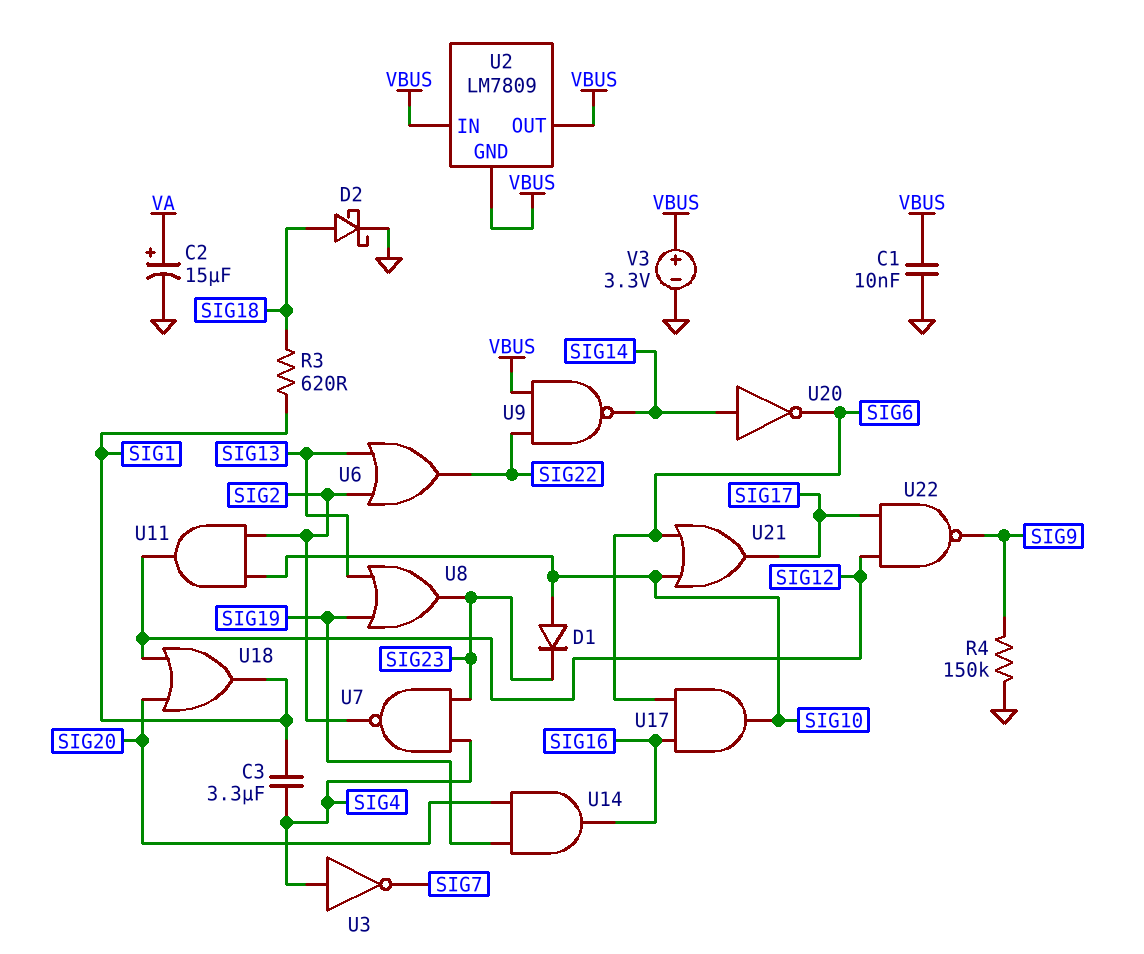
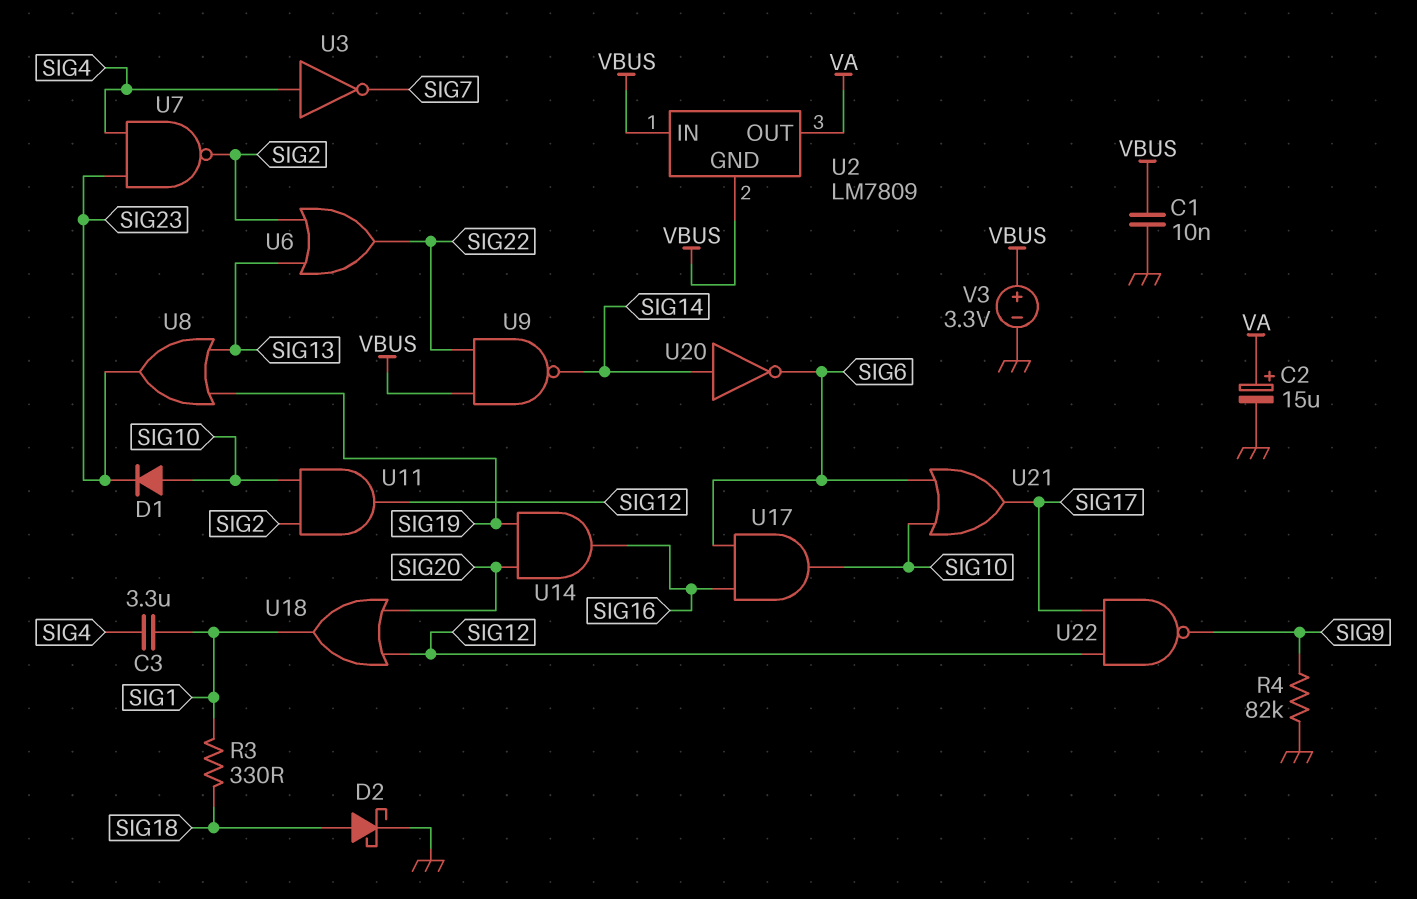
R3: 620 (SIG1, SIG18) -> 330 (SIG1, SIG18)
R4: 150k (GND, SIG9) -> 82k (GND, SIG9)
U2 pin OUT: VBUS -> VA

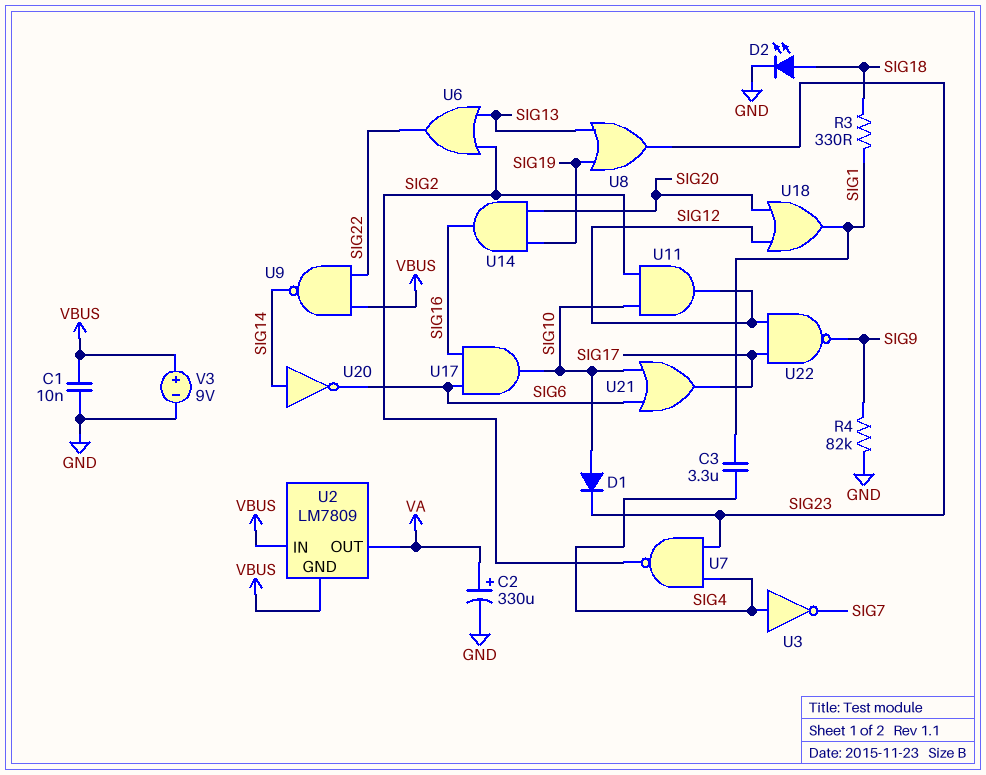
C2: 15uF (plus VA, minus GND) -> 330uF (plus VA, minus GND)
D2: schottky (A SIG18, K GND) -> LED (A SIG18, K GND)
V3: 3.3V (plus VBUS, minus GND) -> 9V (plus VBUS, minus GND)

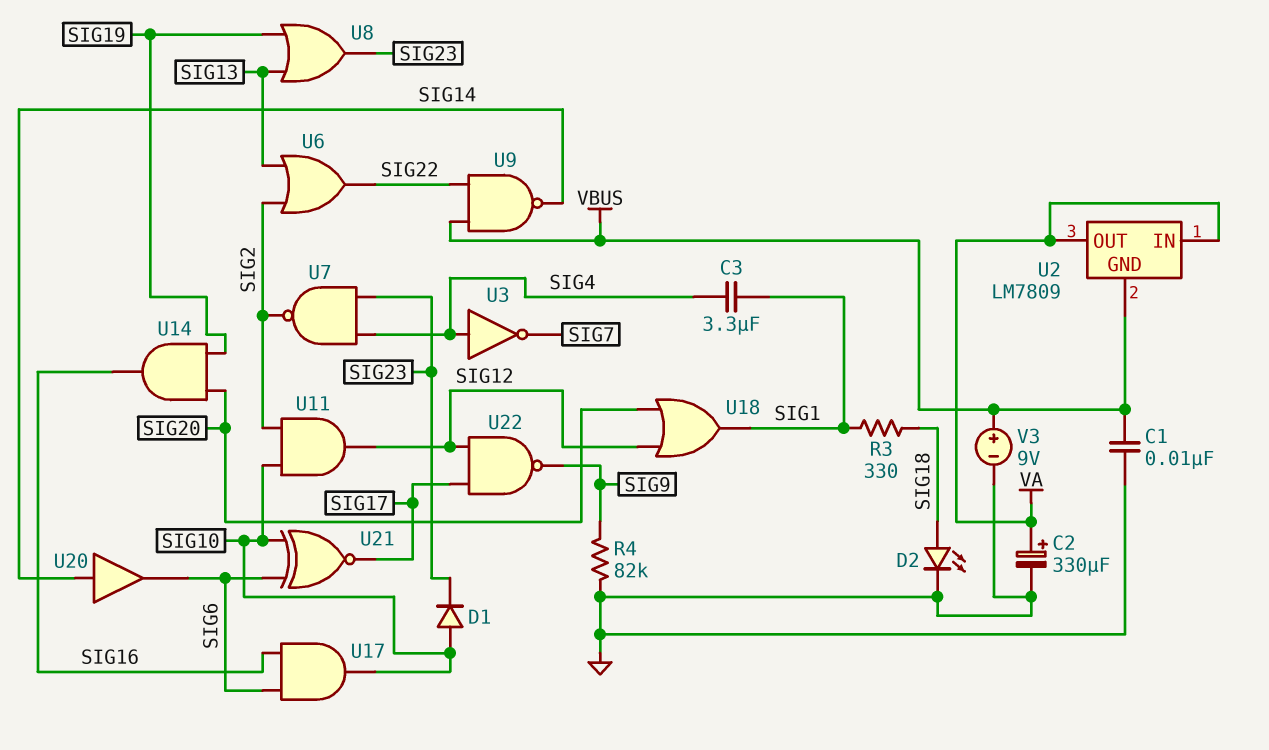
U2 pin IN: VBUS -> VA
U20: NOT (in SIG14, out SIG6) -> buffer (in SIG14, out SIG6)
U21: OR (in SIG6, in SIG10, out SIG17) -> XNOR (in SIG6, in SIG10, out SIG17)

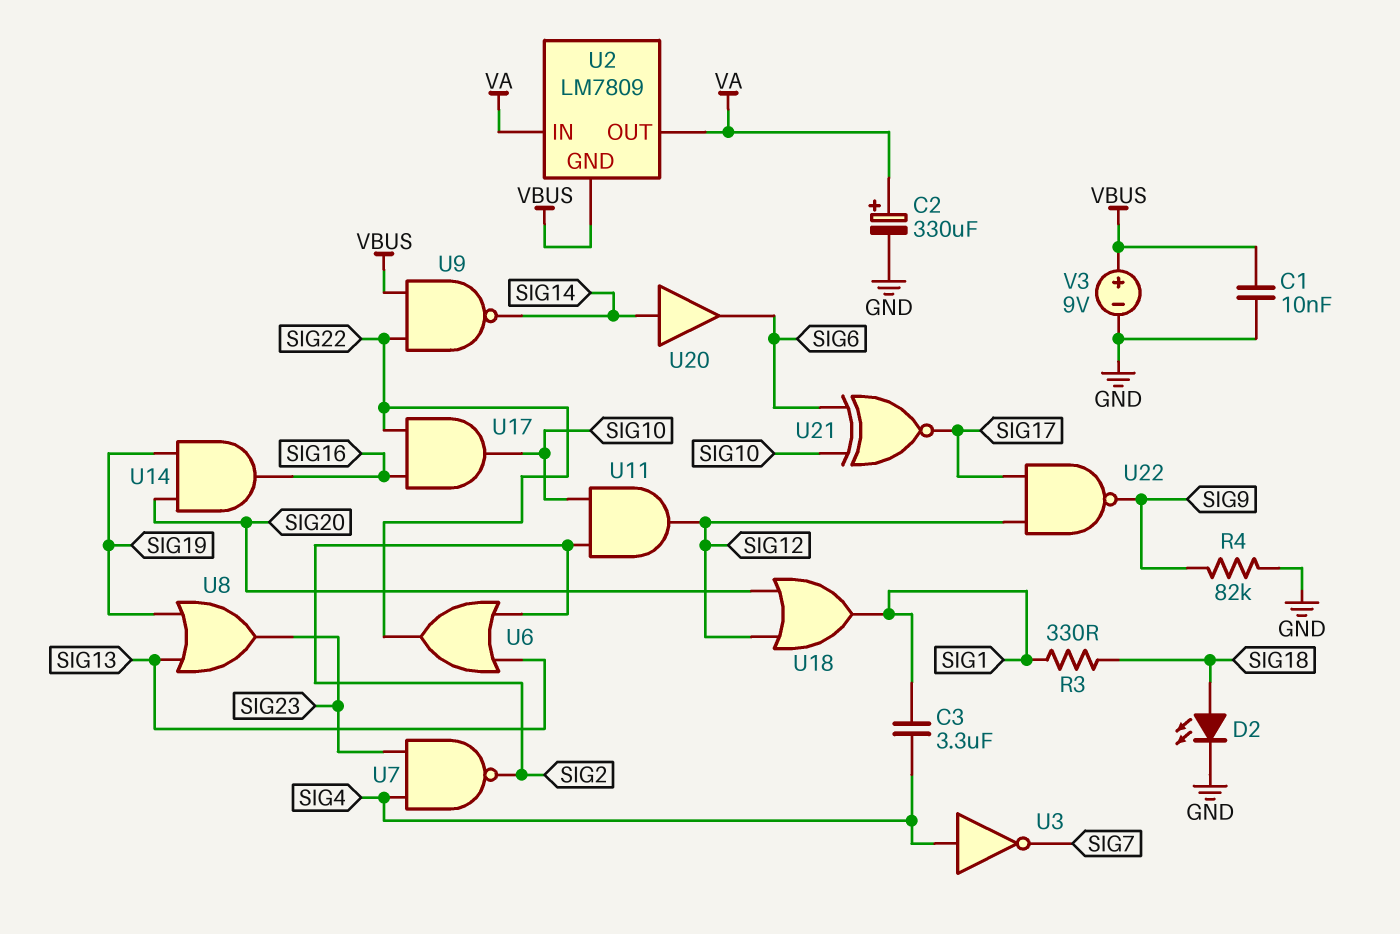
D1: diode (A SIG10, K SIG23) -> none
U17: AND (in SIG6, in SIG16, out SIG10) -> AND (in SIG16, in SIG22, out SIG10)

